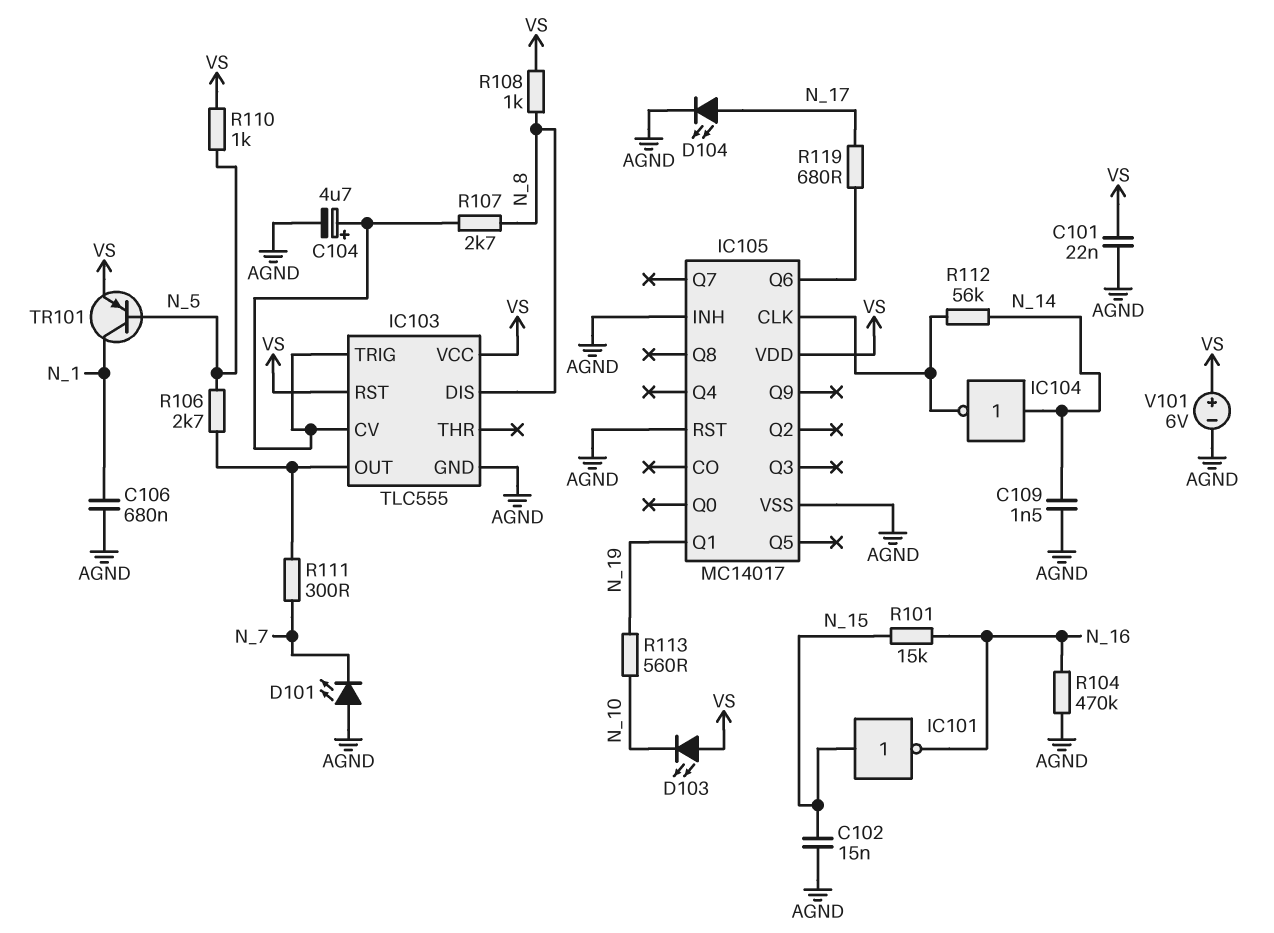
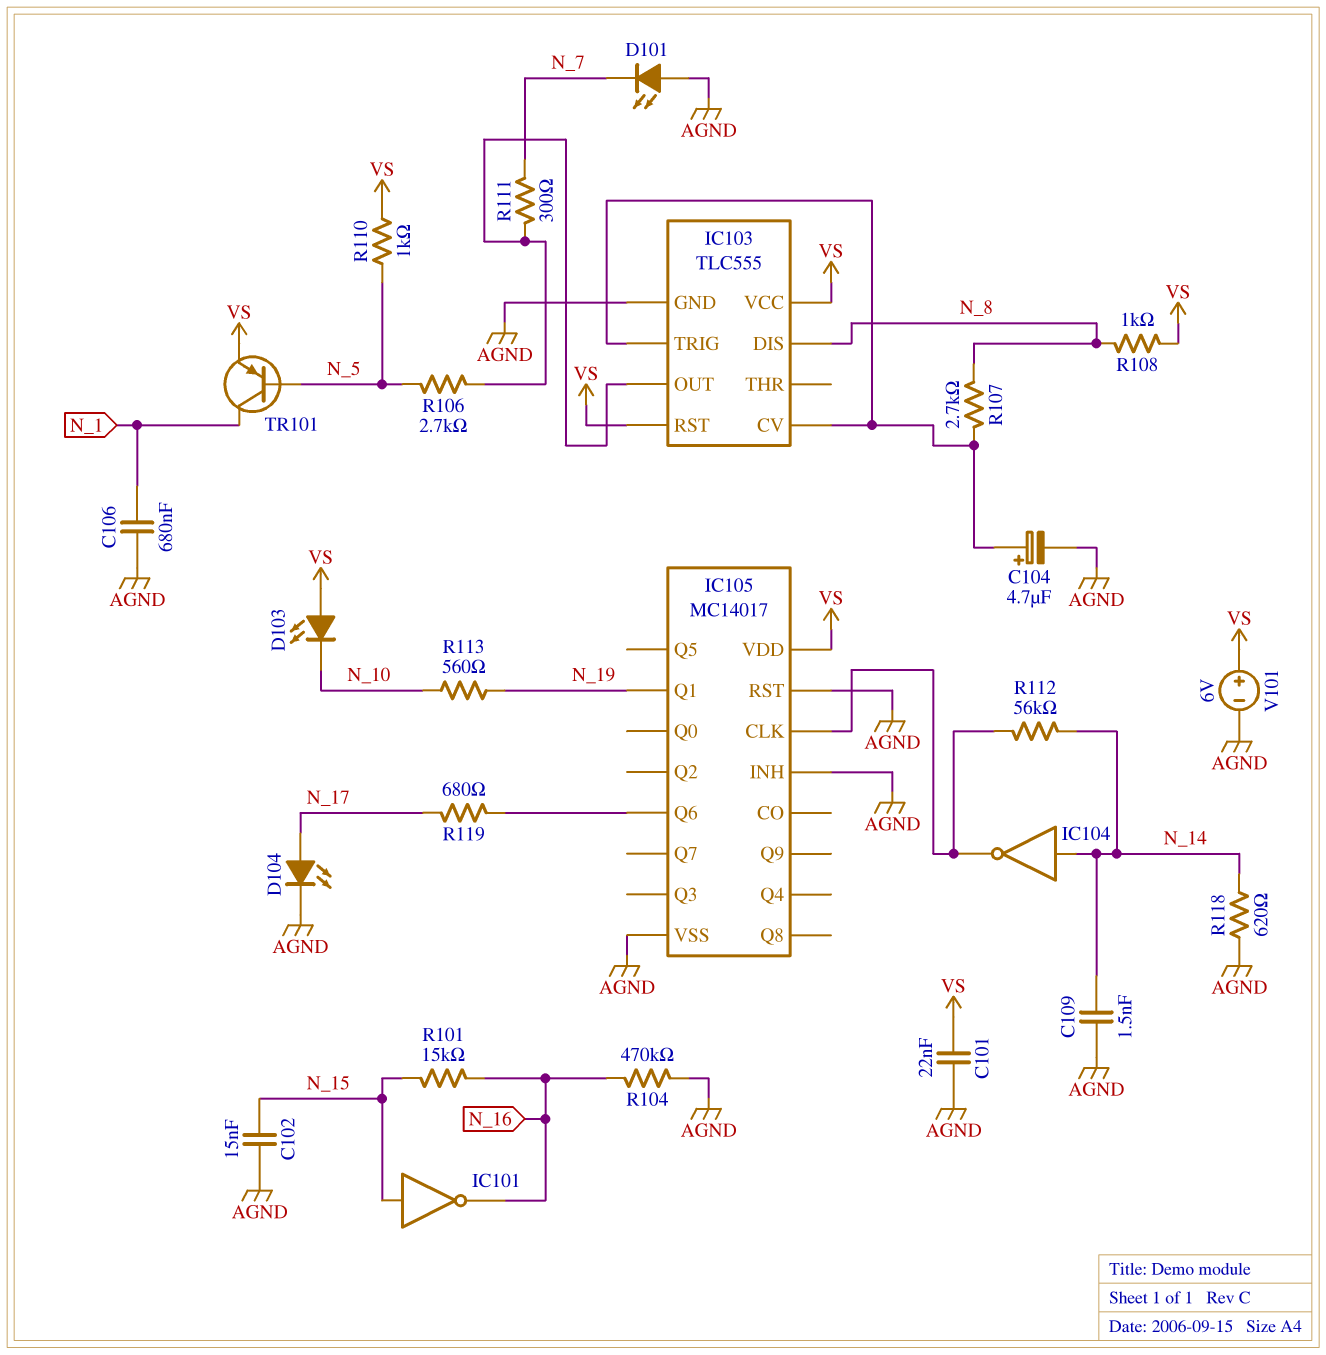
R118: none -> 620 (AGND, N_14)

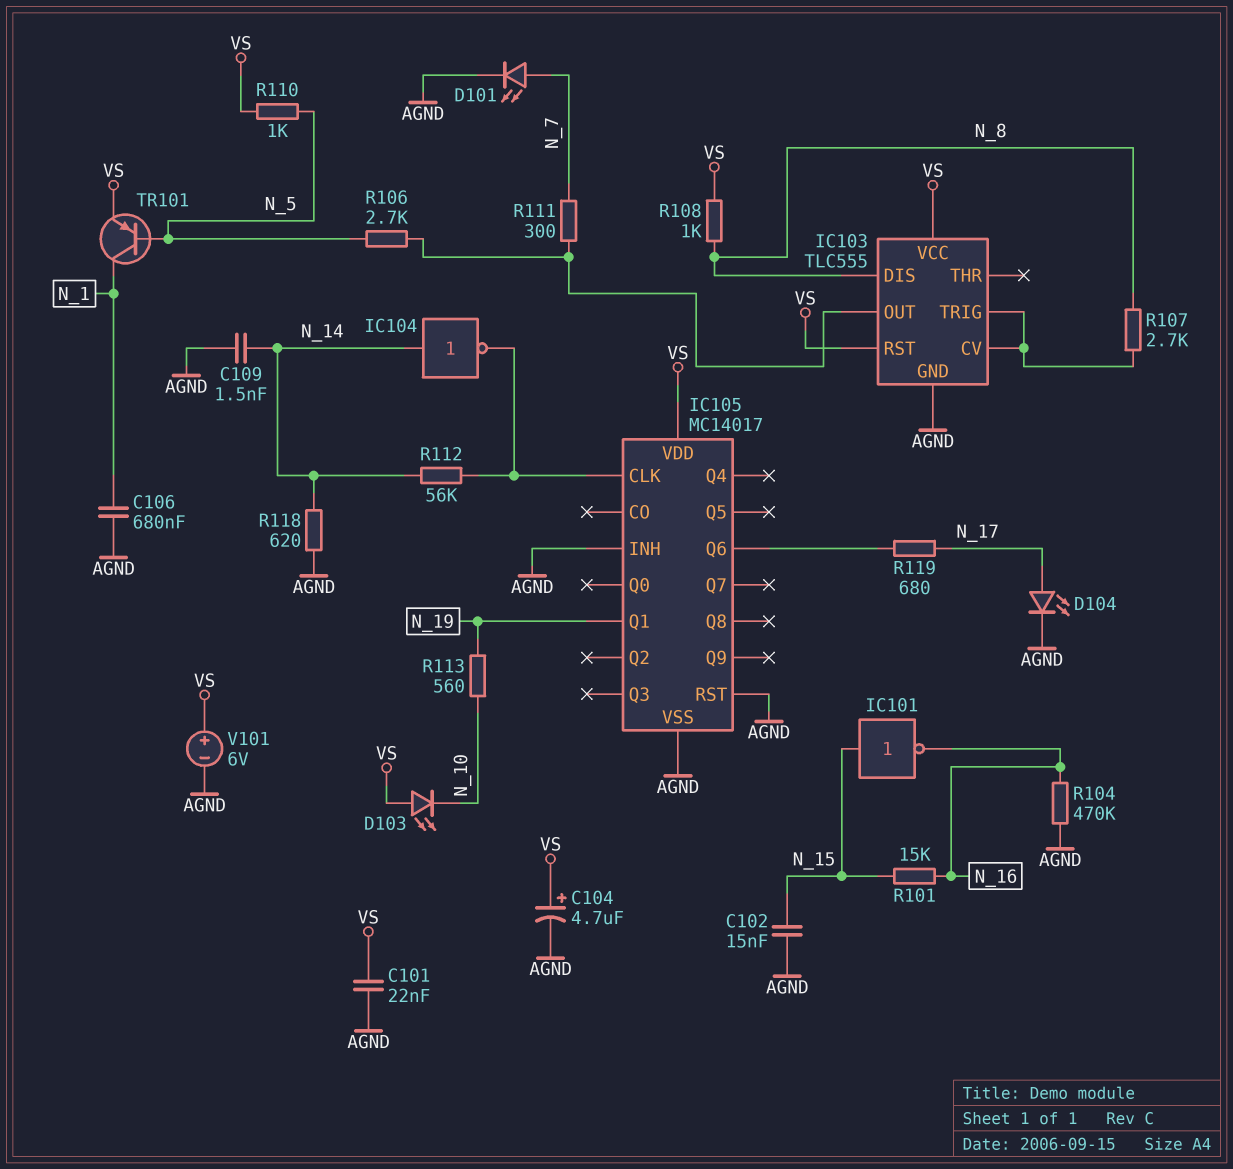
C104: 4.7uF (plus IC103/CV, minus AGND) -> 4.7uF (plus VS, minus AGND)
D101: LED (A AGND, K N_7) -> LED (A N_7, K AGND)

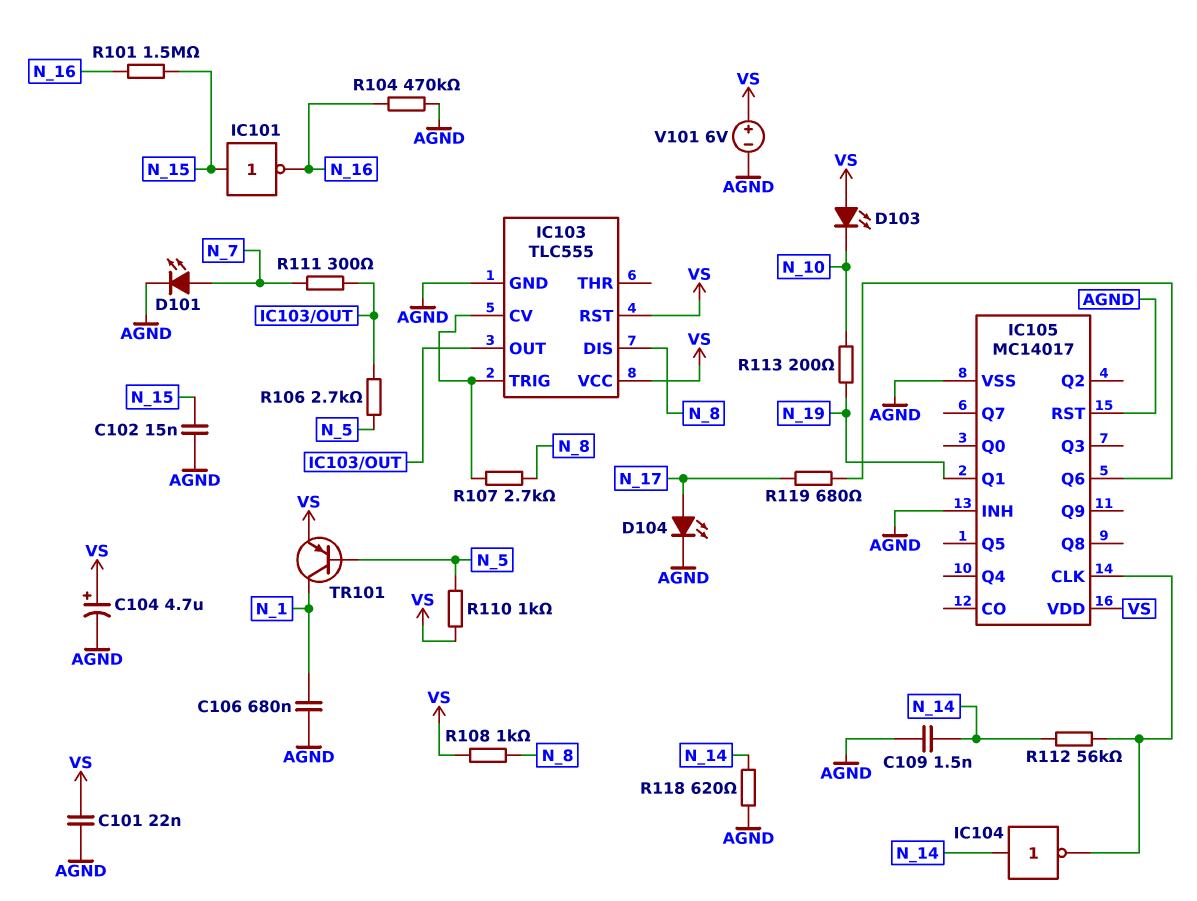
R101: 15k (N_15, N_16) -> 1.5M (N_15, N_16)
R113: 560 (N_10, N_19) -> 200 (N_10, N_19)

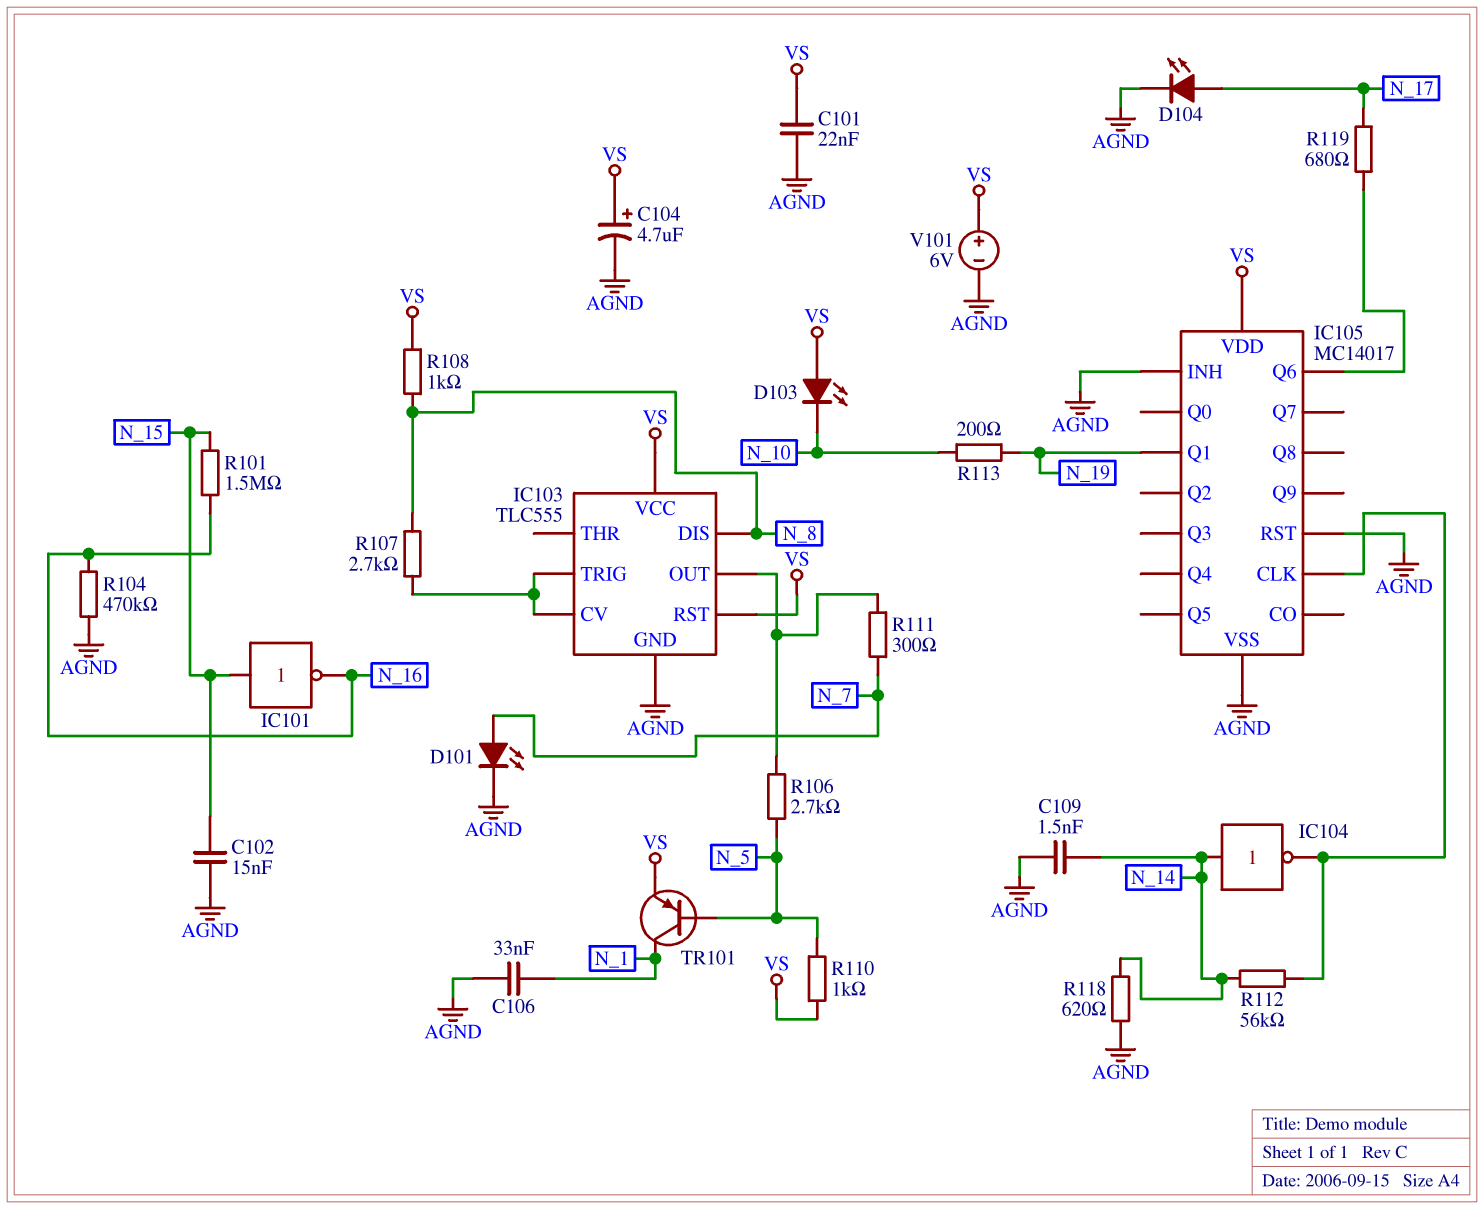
C106: 680nF (AGND, N_1) -> 33nF (AGND, N_1)

